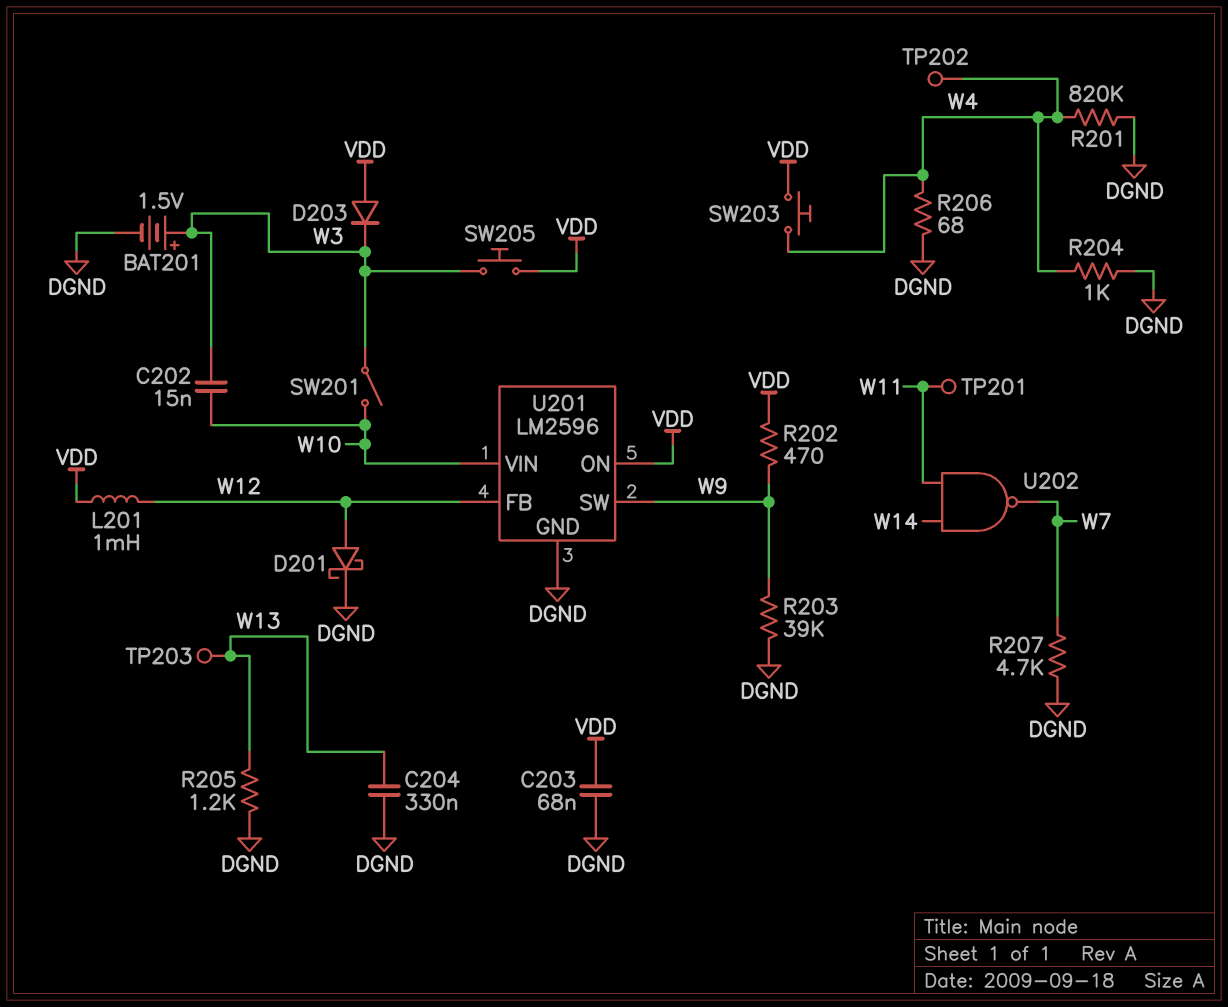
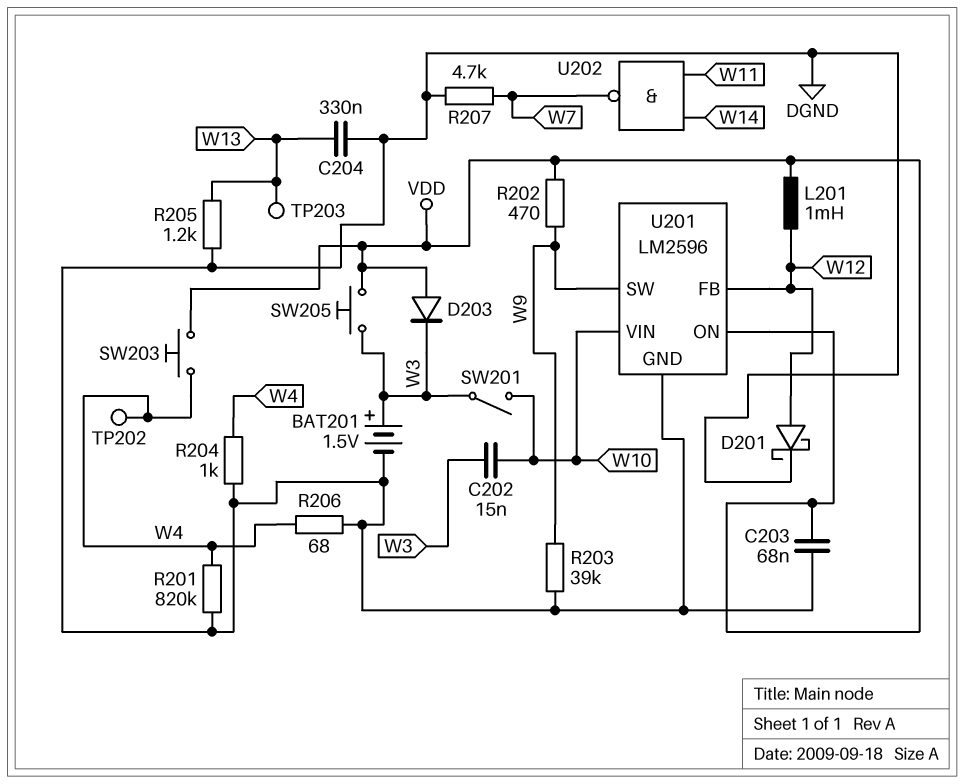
TP201: test point (W11) -> none

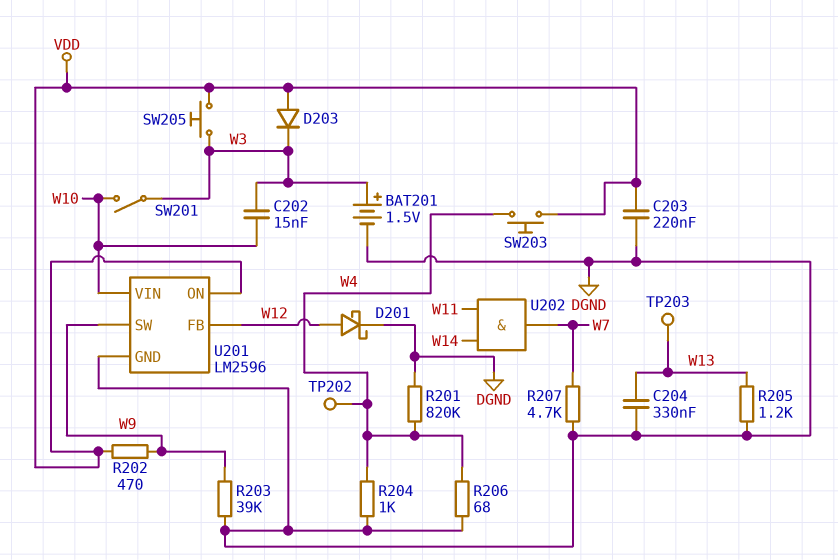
C203: 68nF (DGND, VDD) -> 220nF (DGND, VDD)
L201: 1mH (VDD, W12) -> none
U202: NAND (in W11, in W14, out W7) -> AND (in W11, in W14, out W7)

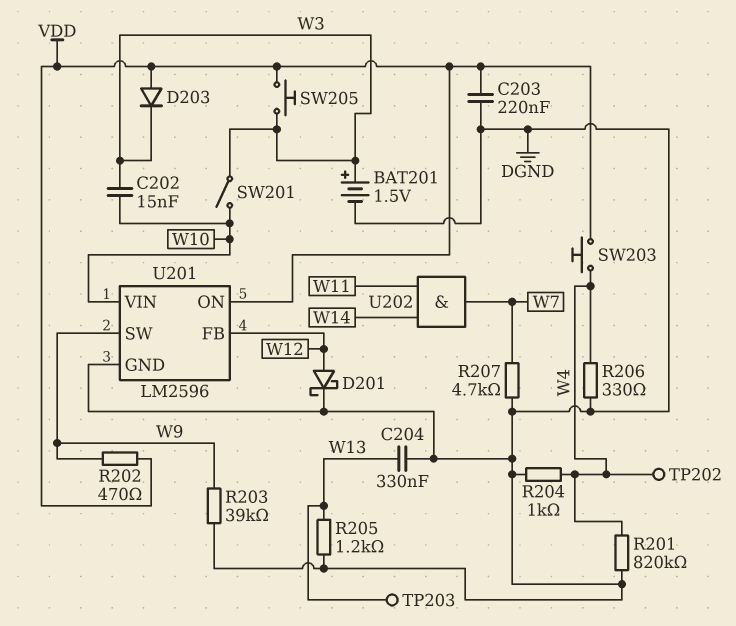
R206: 68 (DGND, W4) -> 330 (DGND, W4)

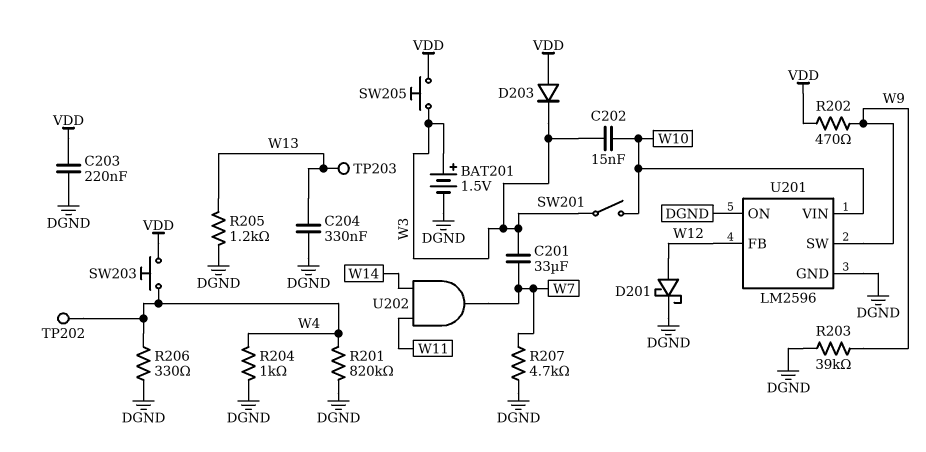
C201: none -> 33uF (W3, W7)
U201 pin ON: VDD -> DGND

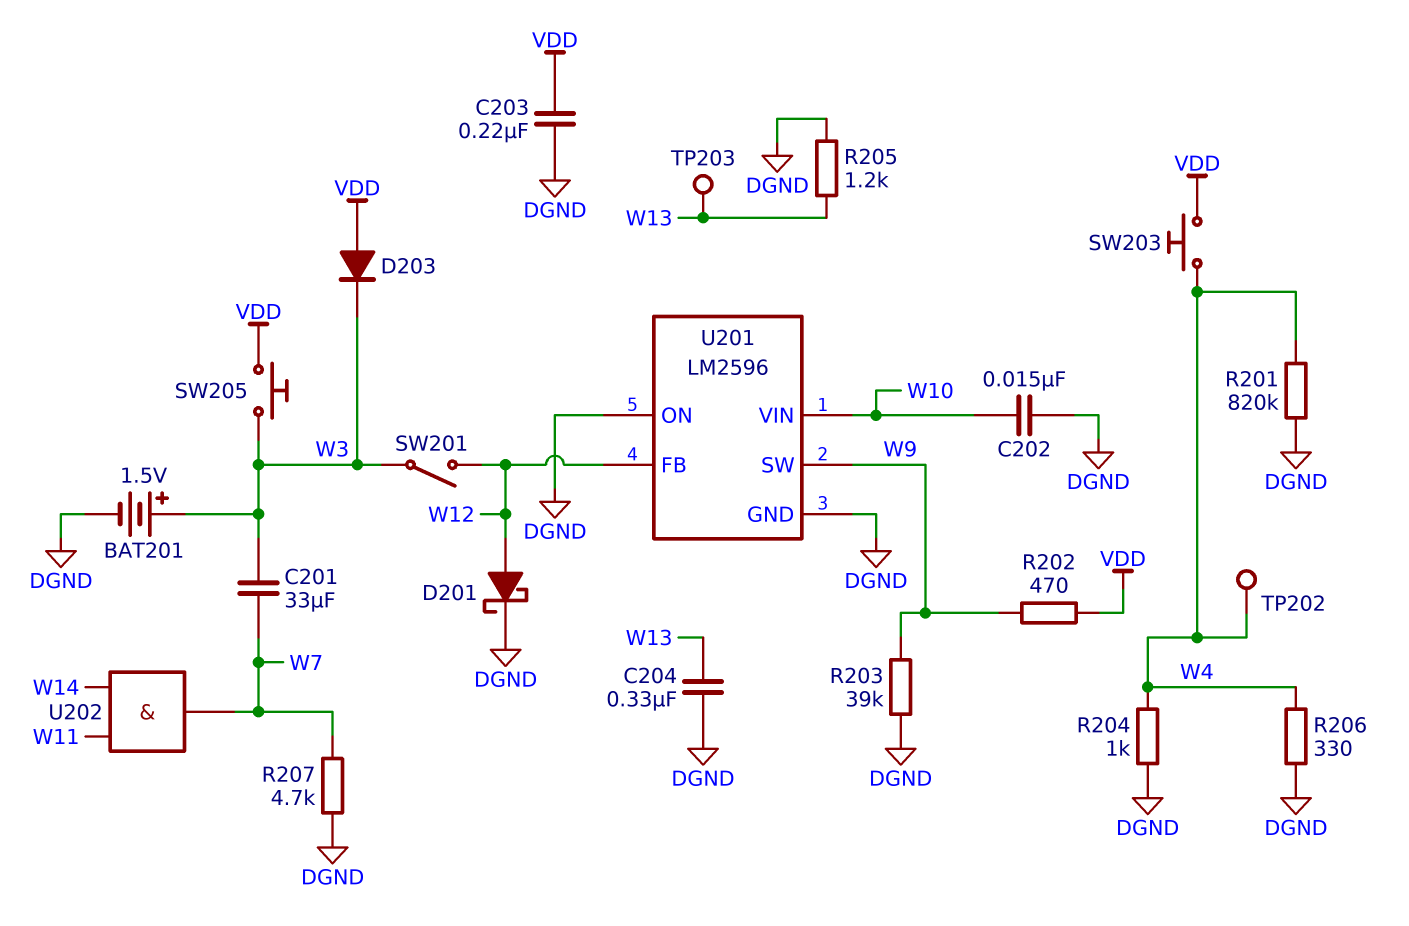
C202: 15nF (W3, W10) -> 15nF (DGND, W10)
SW201: switch (W3, W10) -> switch (W3, W12)

